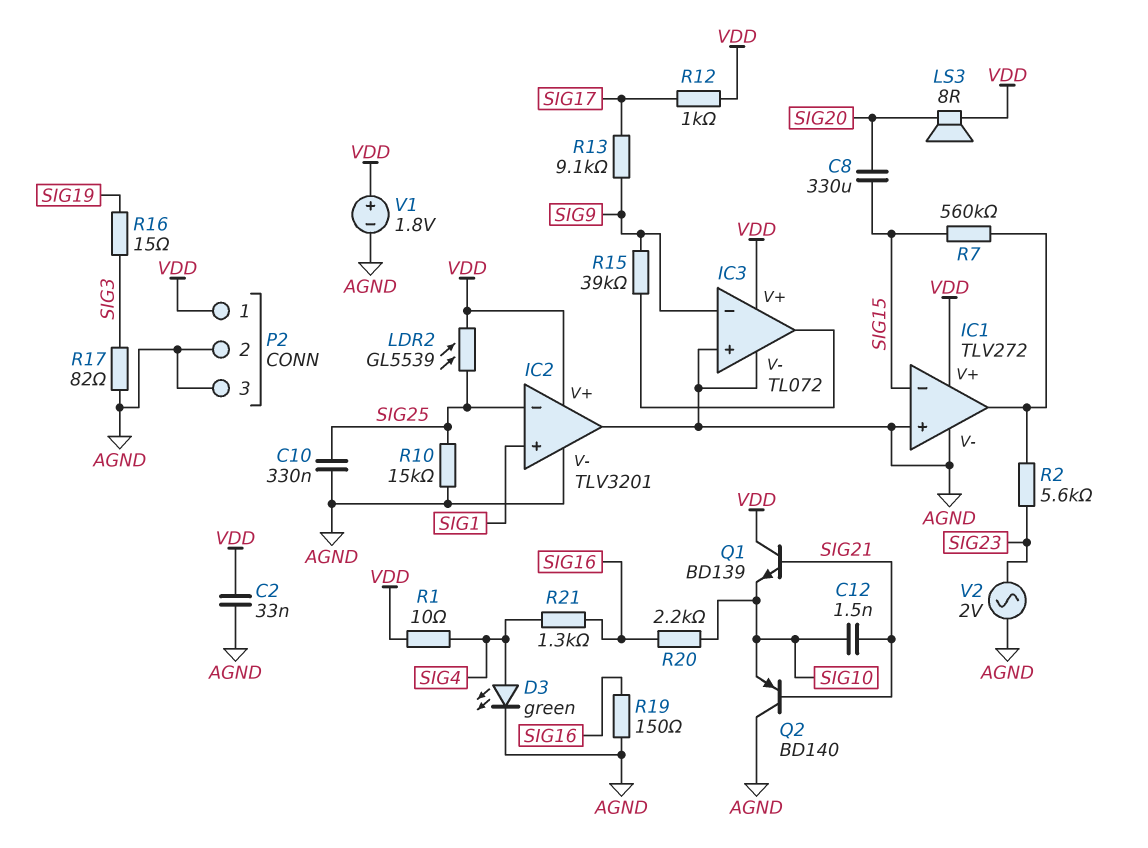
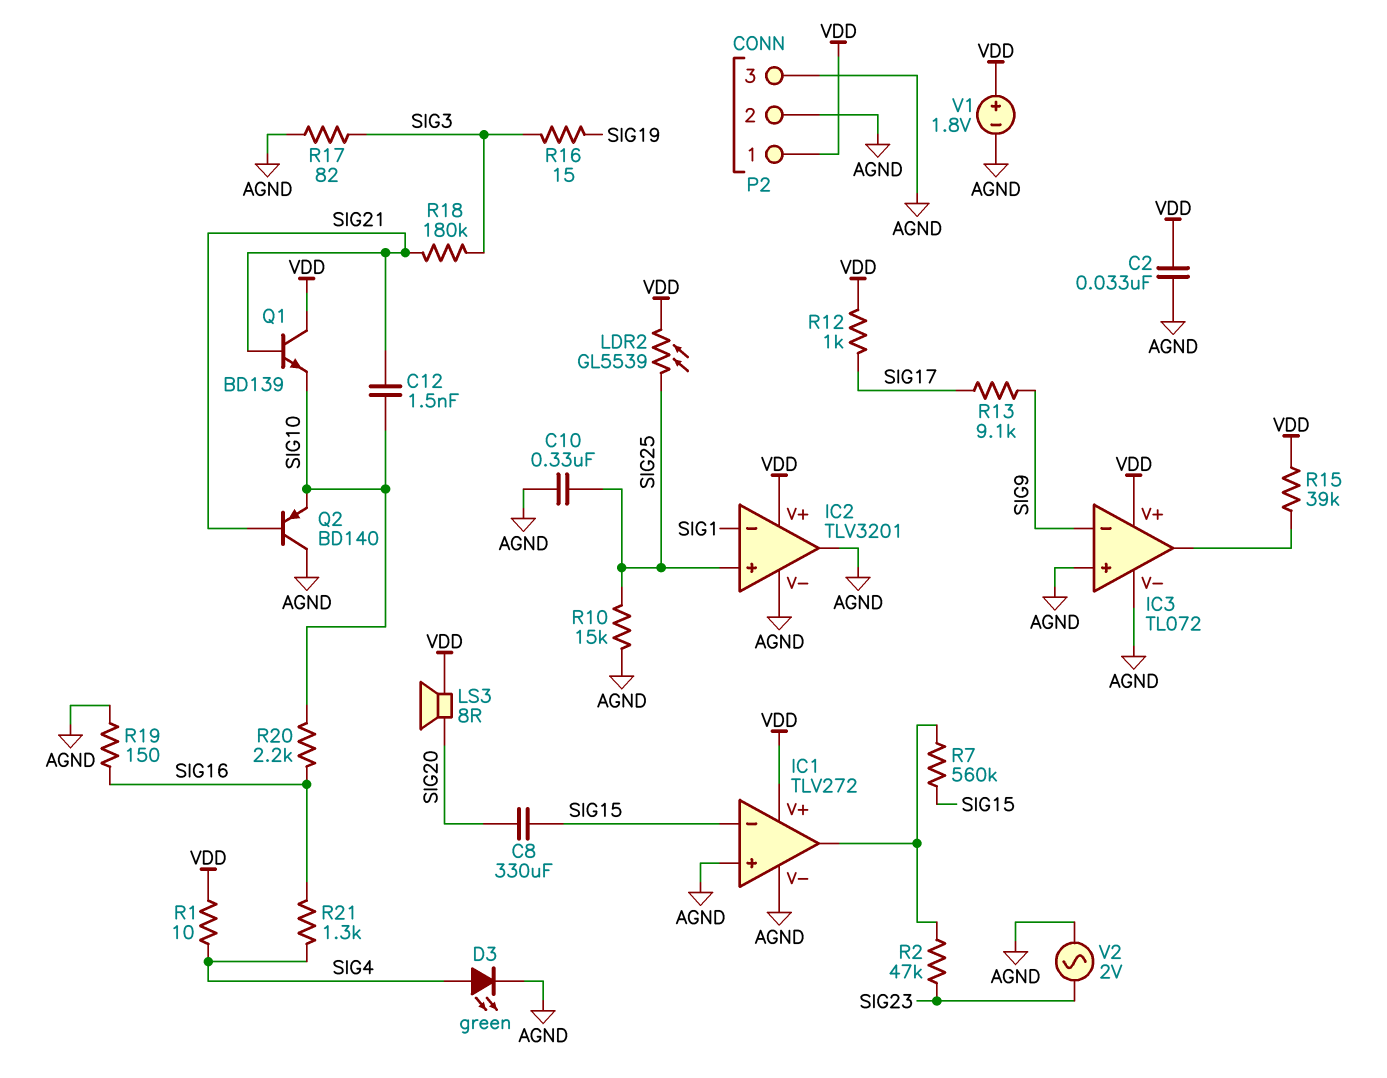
IC2 pin in+: SIG1 -> SIG25
IC2 pin in-: SIG25 -> SIG1
R2: 5.6k (IC1/out, SIG23) -> 47k (IC1/out, SIG23)
R15: 39k (IC3/out, SIG9) -> 39k (IC3/out, VDD)
R18: none -> 180k (SIG3, SIG21)

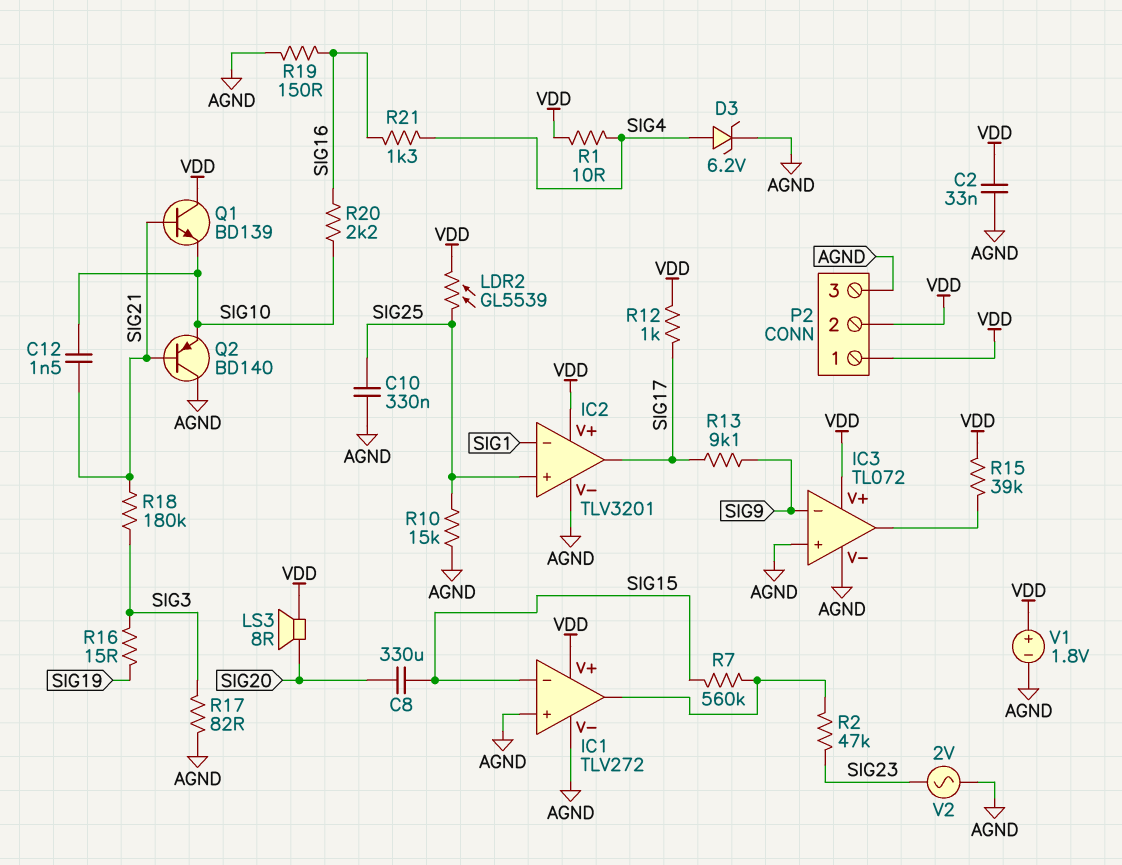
D3: LED green (A SIG4, K AGND) -> zener 6.2V (A SIG4, K AGND)
IC2 pin out: AGND -> SIG17
P2 pin 2: AGND -> VDD

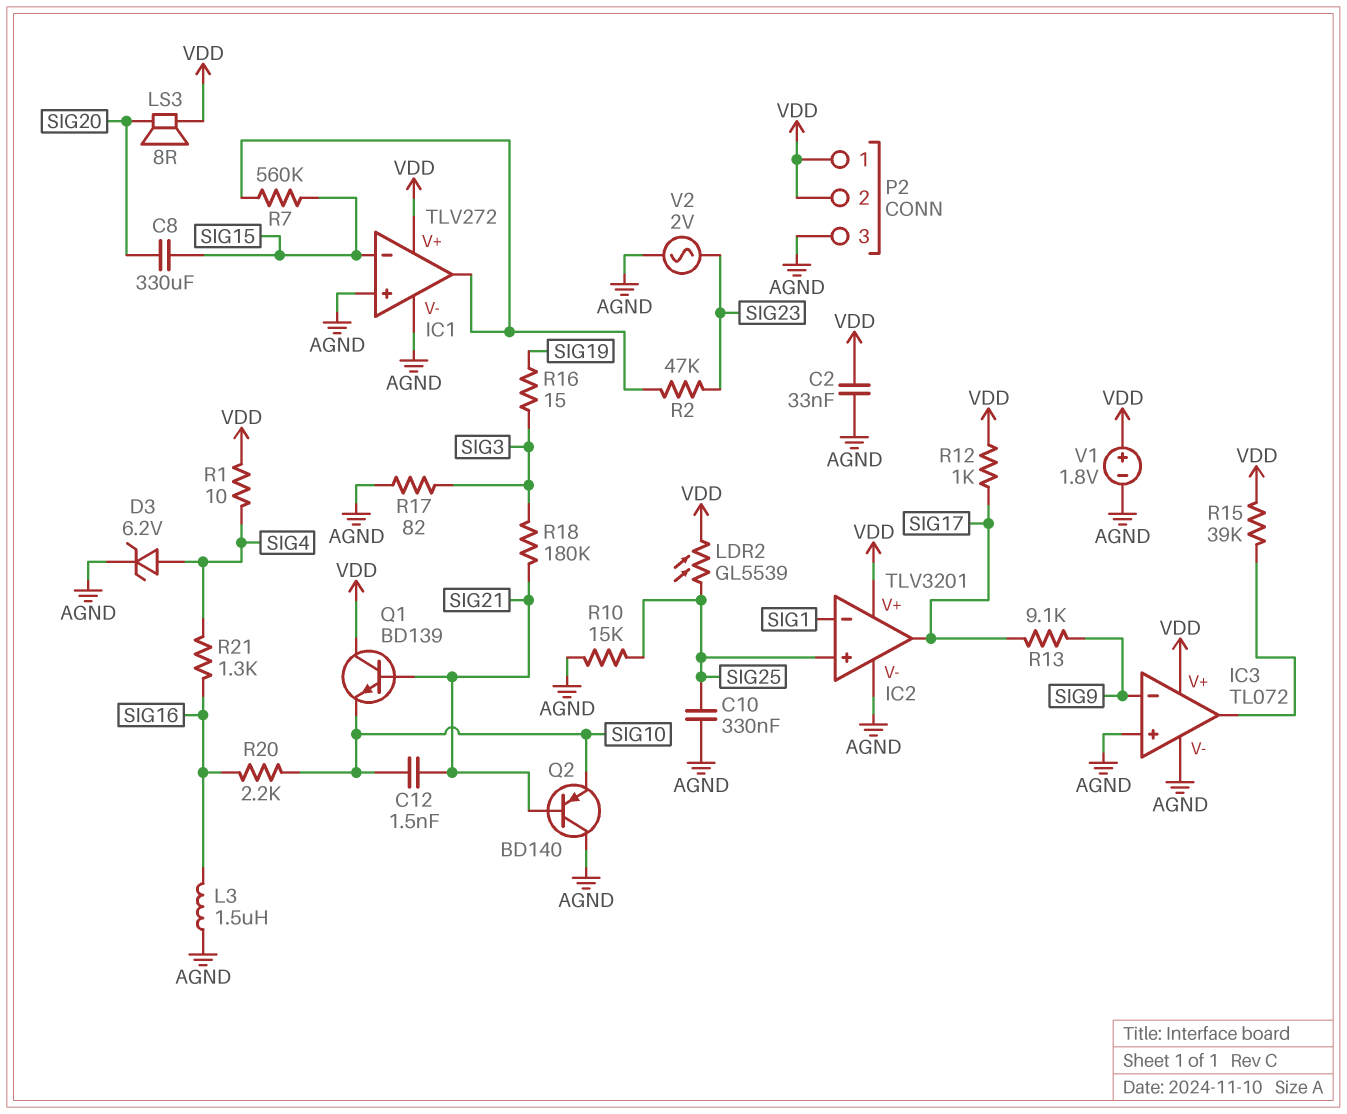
L3: none -> 1.5uH (AGND, SIG16)
R19: 150 (AGND, SIG16) -> none

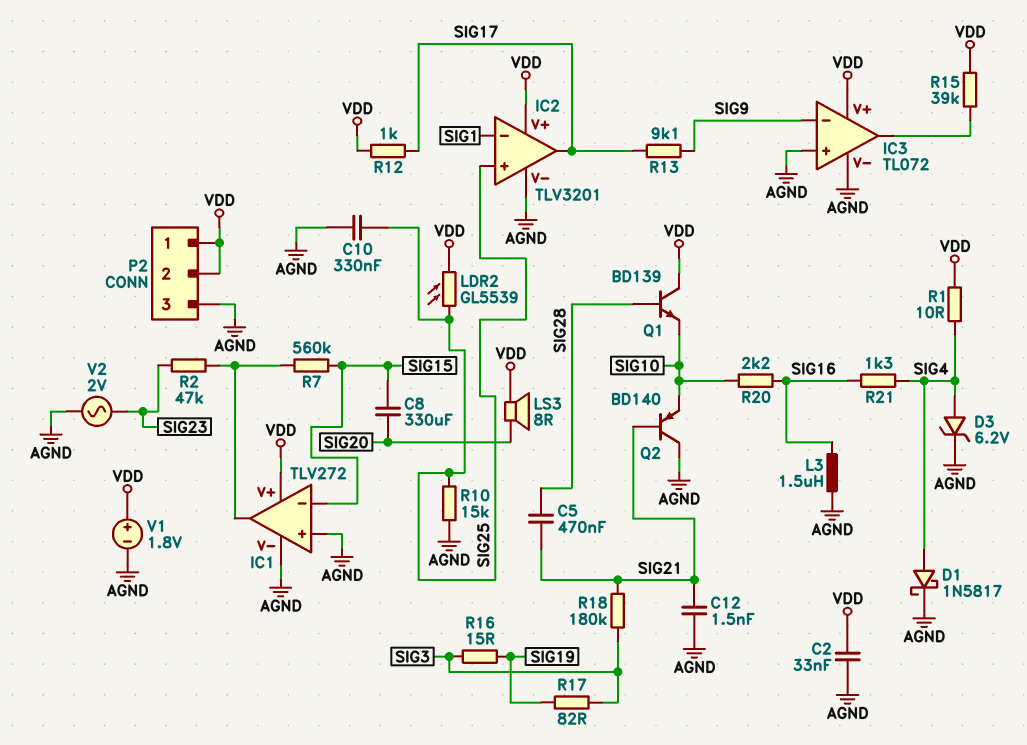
C5: none -> 470nF (SIG21, SIG28)
C12: 1.5nF (SIG10, SIG21) -> 1.5nF (AGND, SIG21)
D1: none -> schottky 1N5817 (A SIG4, K AGND)
Q1: NPN BD139 (B SIG21, C VDD, E SIG10) -> NPN BD139 (B SIG28, C VDD, E SIG10)
R17: 82 (AGND, SIG3) -> 82 (SIG3, SIG19)

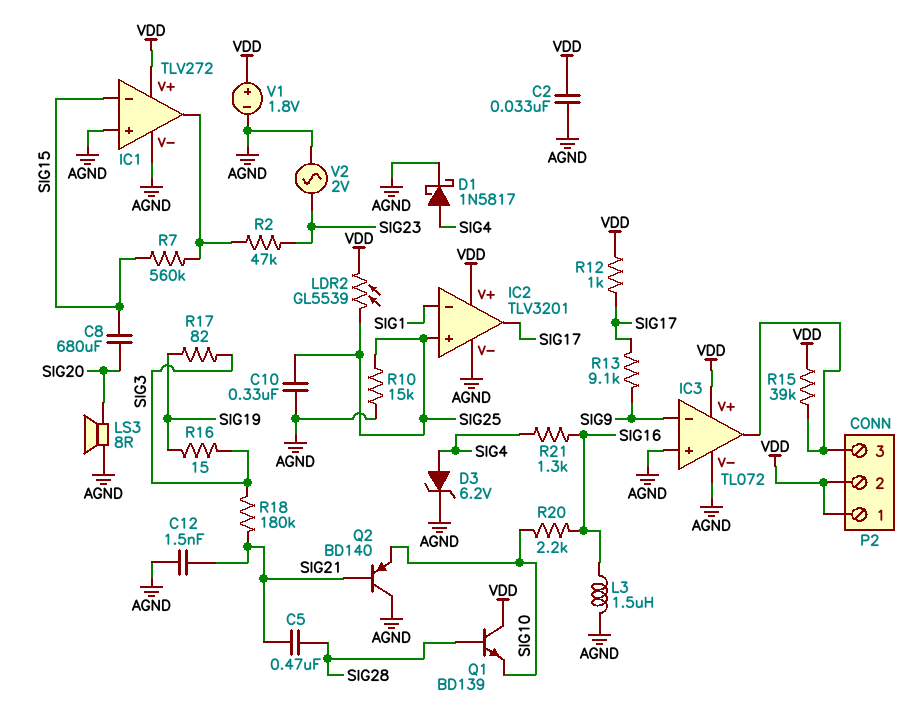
C8: 330uF (SIG15, SIG20) -> 680uF (SIG15, SIG20)
LS3: speaker 8R (SIG20, VDD) -> speaker 8R (AGND, SIG20)
P2 pin 3: AGND -> IC3/out
R1: 10 (SIG4, VDD) -> none

